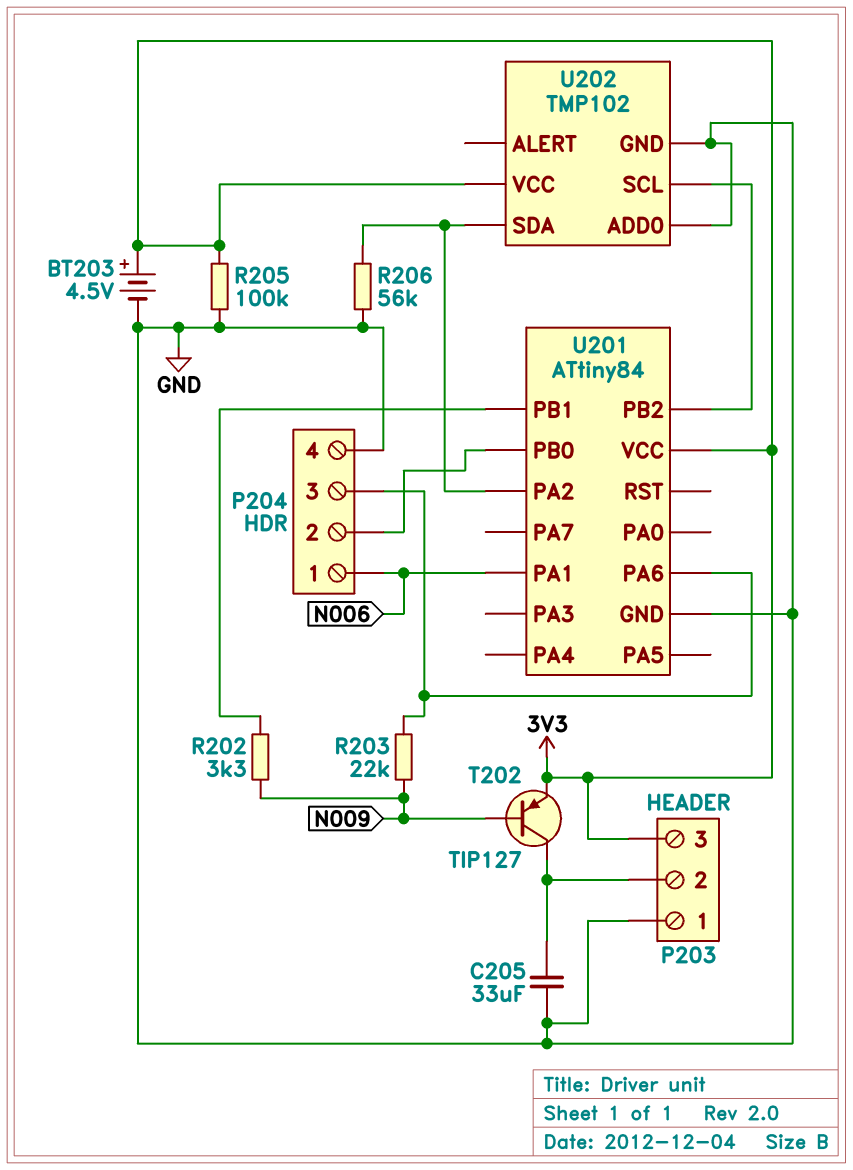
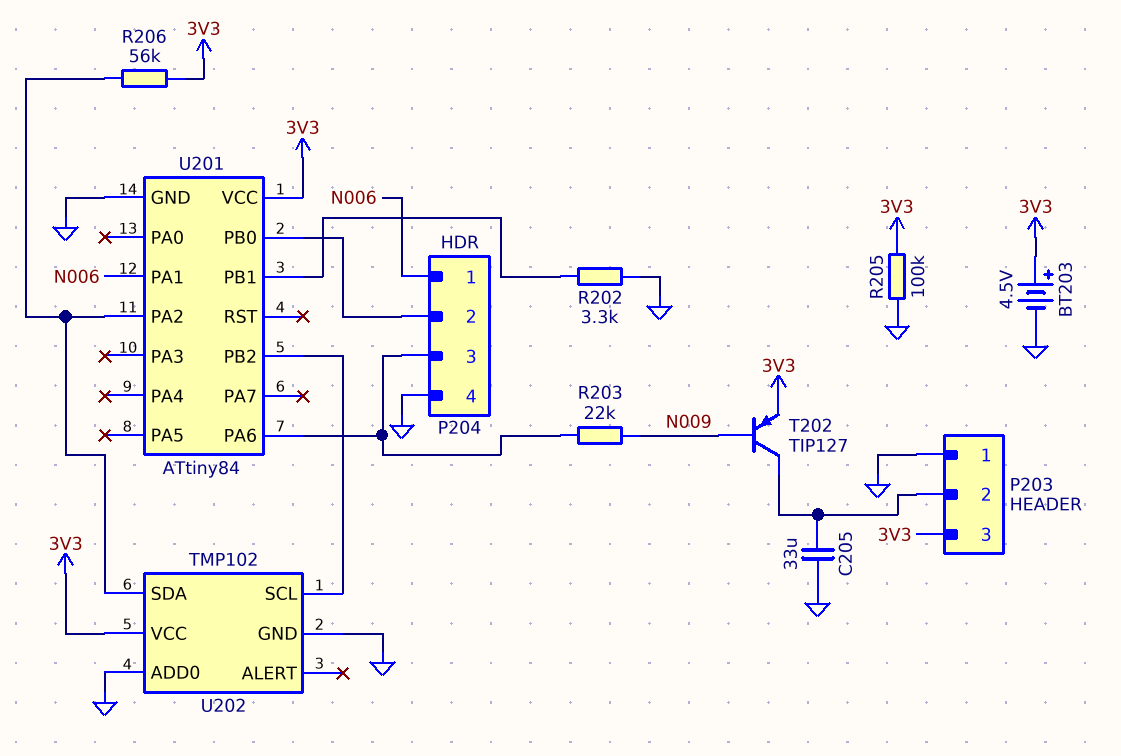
R202: 3.3k (N009, U201/PB1) -> 3.3k (GND, U201/PB1)
R206: 56k (GND, U201/PA2) -> 56k (3V3, U201/PA2)

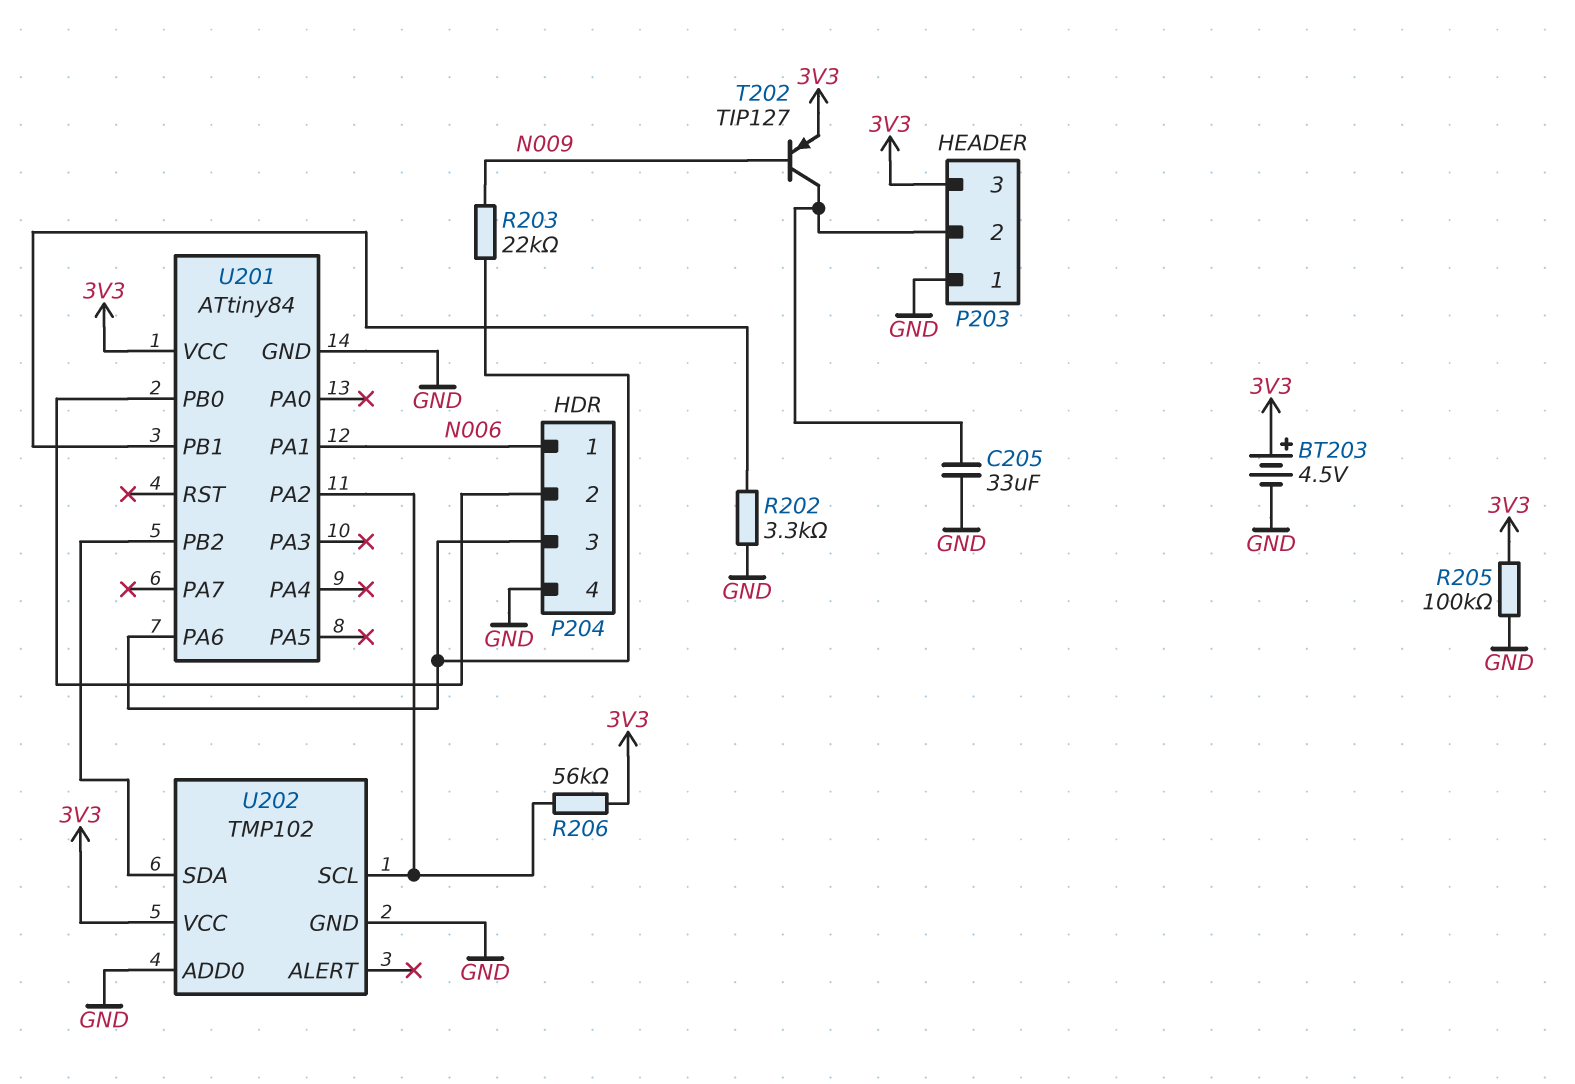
U202 pin SCL: U201/PB2 -> U201/PA2
U202 pin SDA: U201/PA2 -> U201/PB2

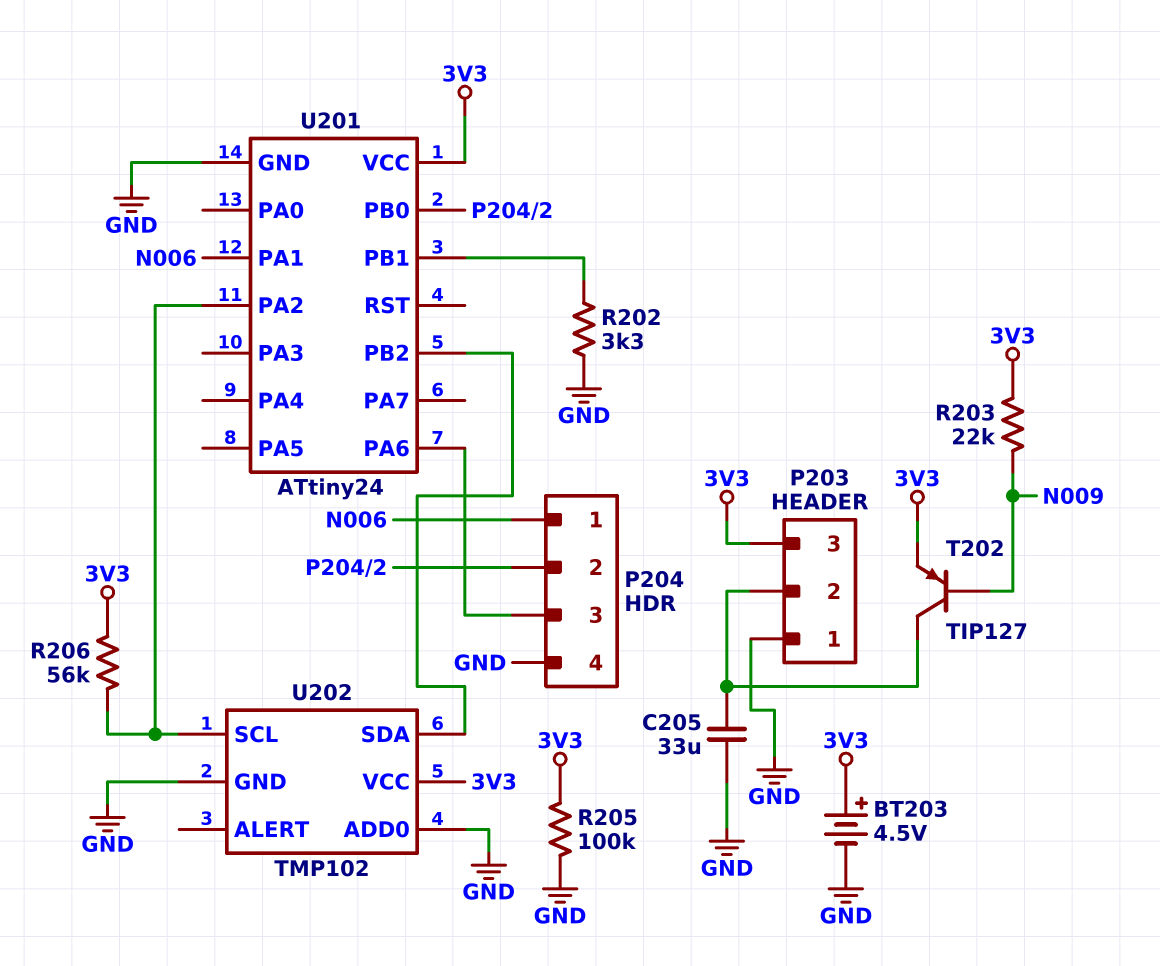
R203: 22k (N009, P204/3) -> 22k (3V3, N009)
U201: ATtiny84 -> ATtiny24

